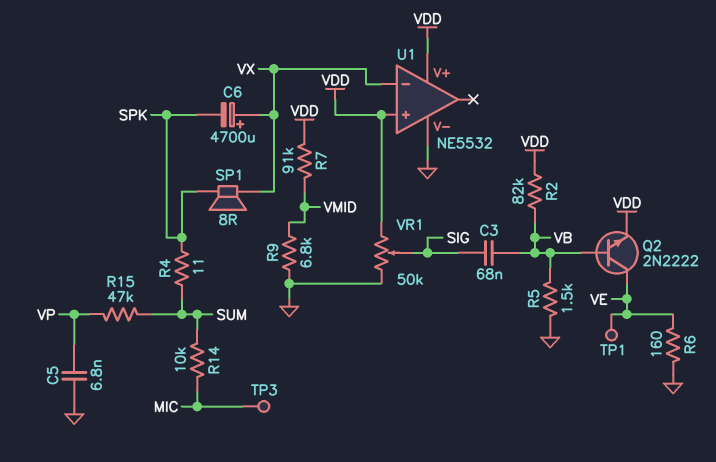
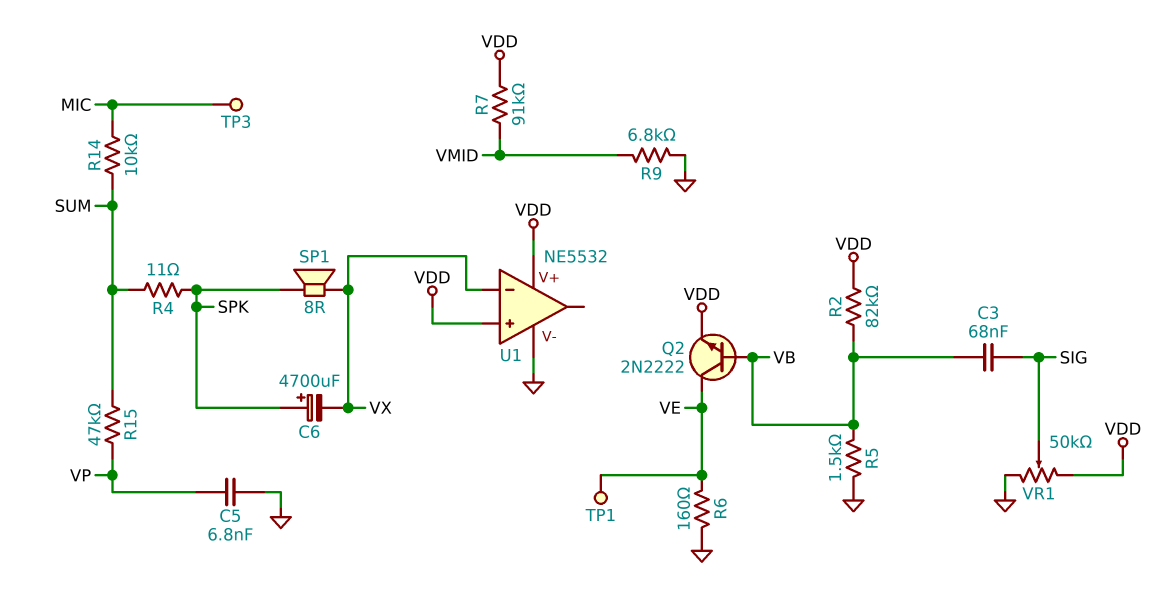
C6: 4700uF (plus VX, minus SPK) -> 4700uF (plus SPK, minus VX)

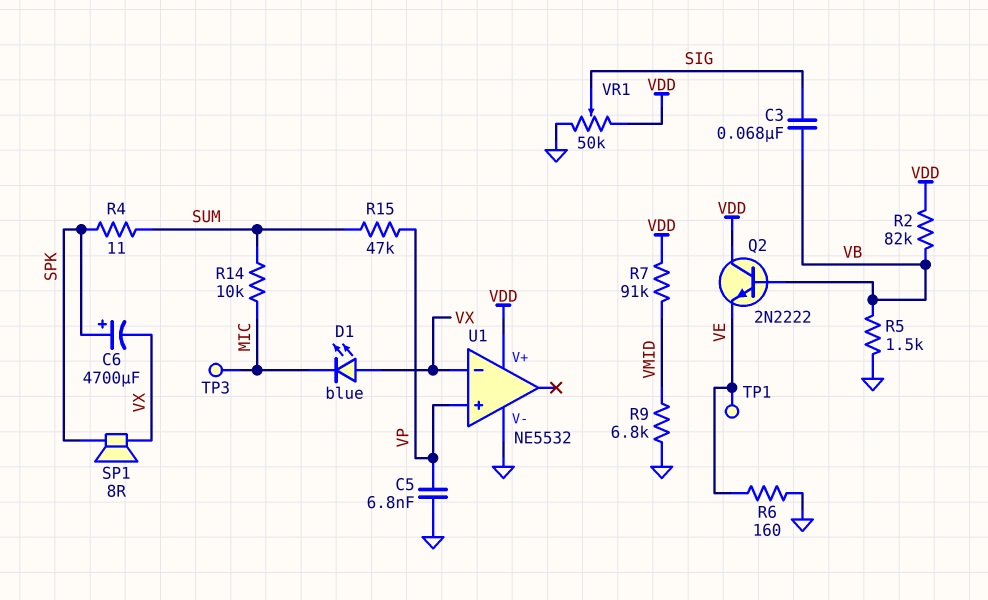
D1: none -> LED blue (A VX, K MIC)
Q2: NPN 2N2222 (B VB, C VE, E VDD) -> NPN 2N2222 (B VB, C VDD, E VE)
U1 pin in+: VDD -> VP

